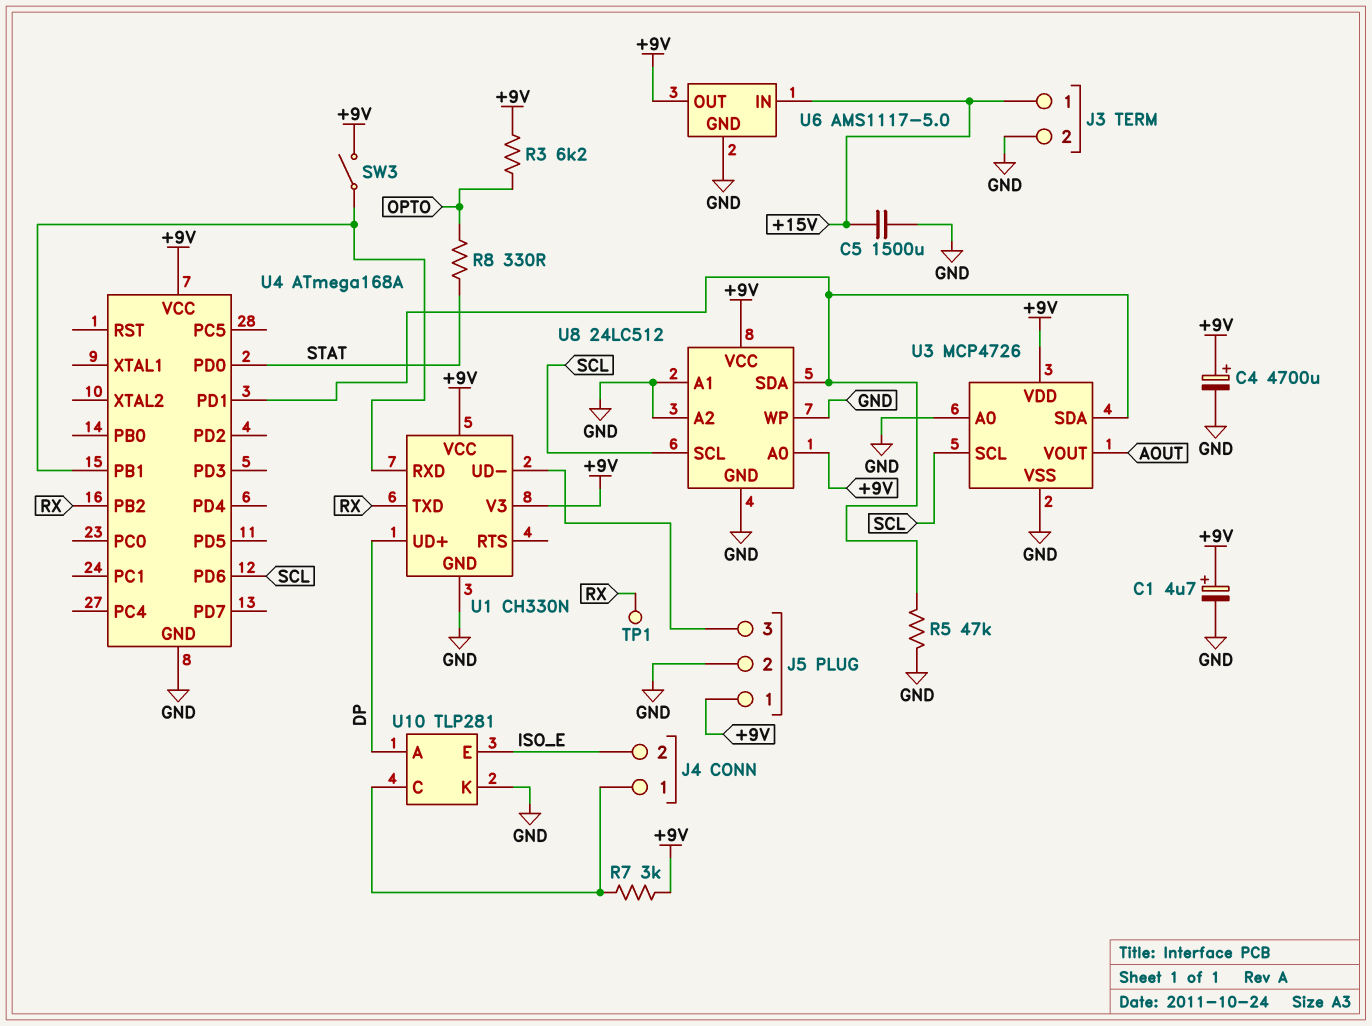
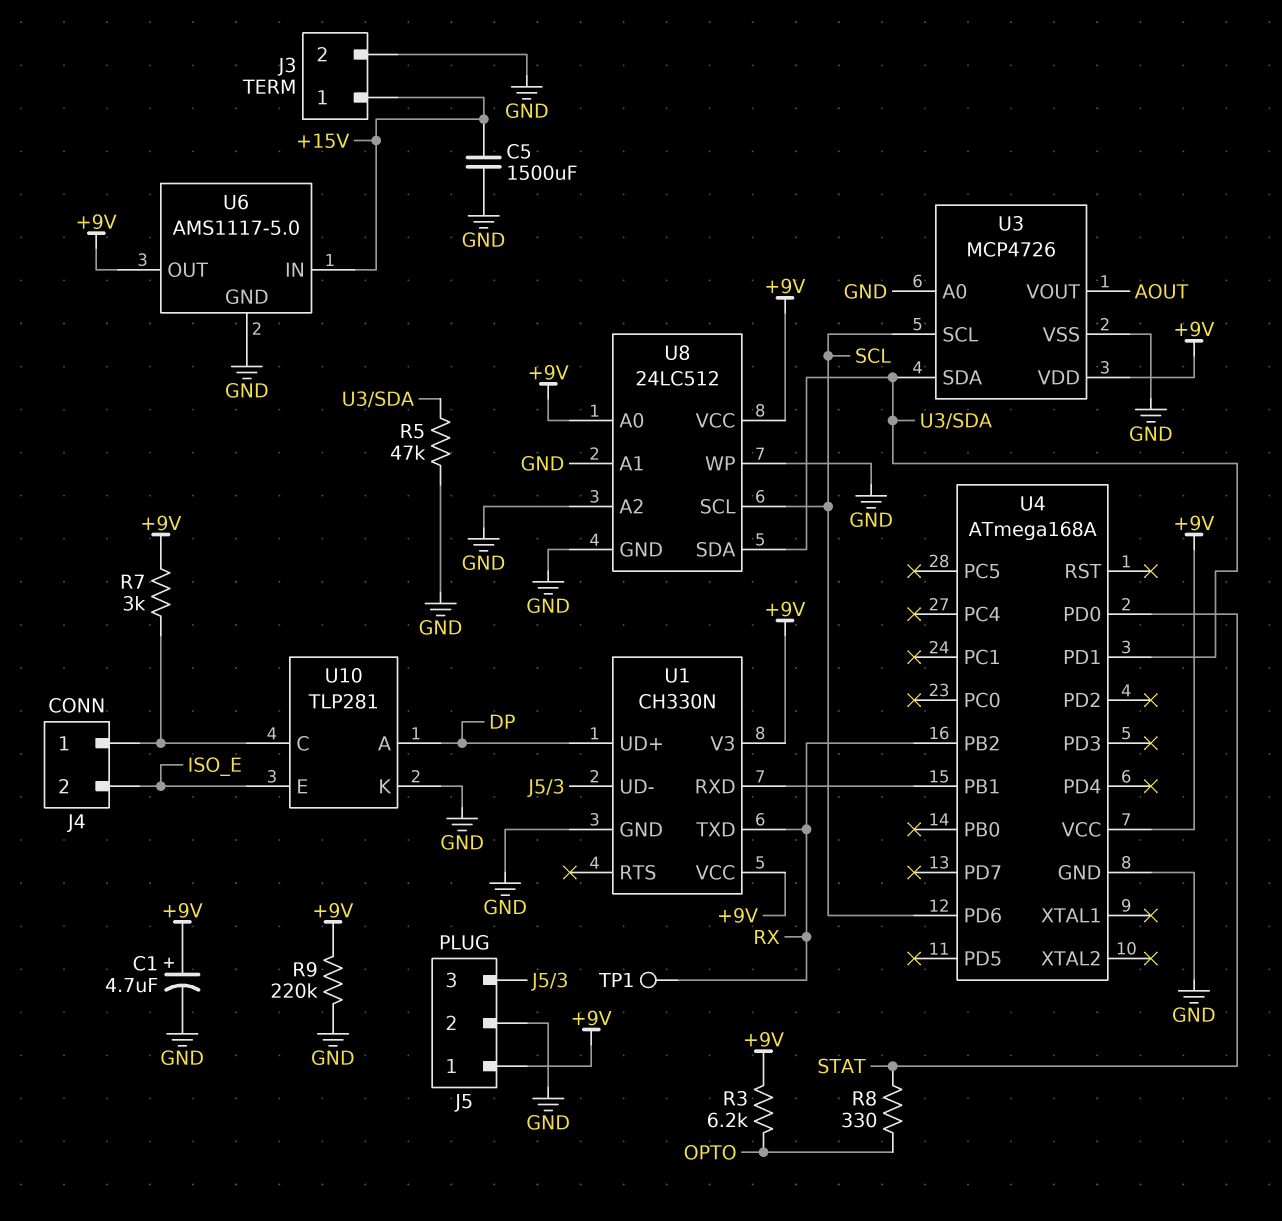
C4: 4700uF (plus +9V, minus GND) -> none
R9: none -> 220k (+9V, GND)
SW3: switch (+9V, U1/RXD) -> none

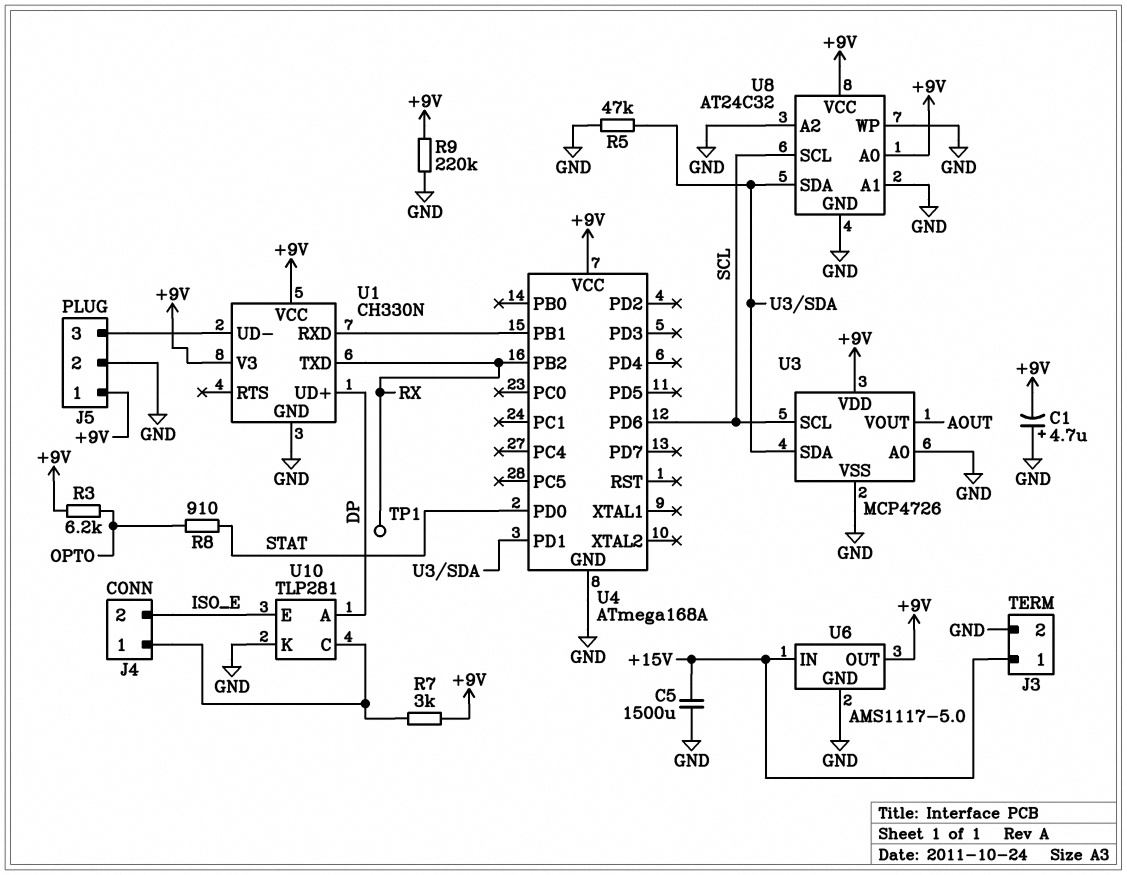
C1: 4.7uF (plus +9V, minus GND) -> 4.7uF (plus GND, minus +9V)
R8: 330 (OPTO, STAT) -> 910 (OPTO, STAT)
U8: 24LC512 -> AT24C32

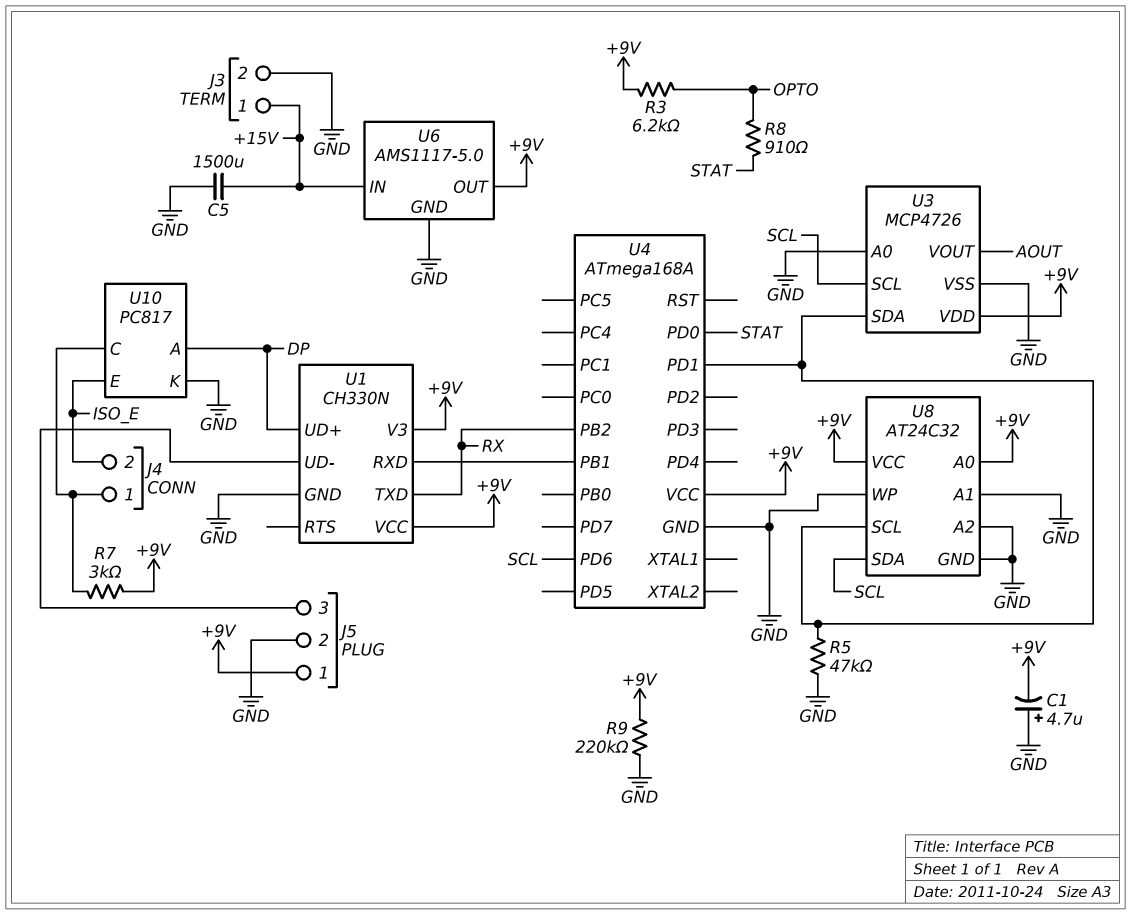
TP1: test point (RX) -> none
U8 pin SCL: SCL -> U3/SDA
U8 pin SDA: U3/SDA -> SCL
U10: TLP281 -> PC817

